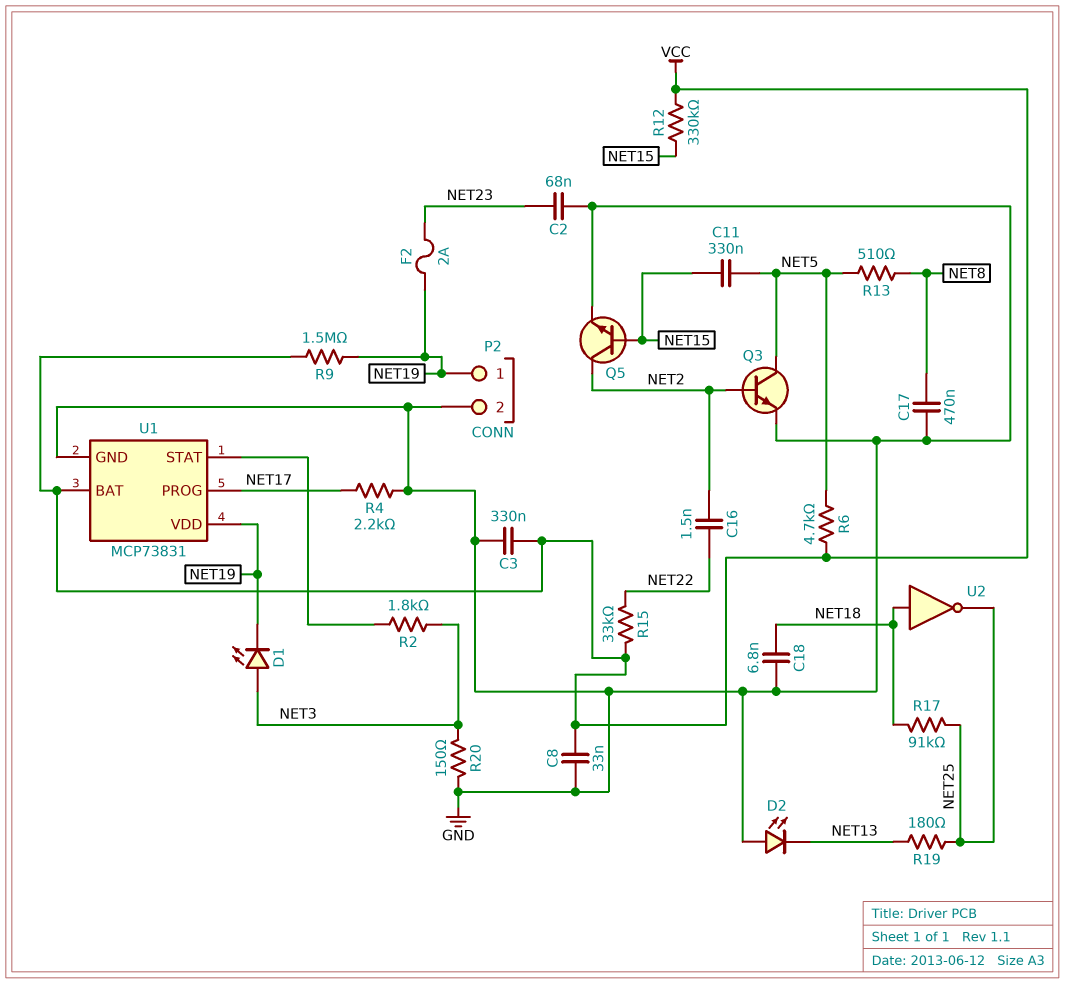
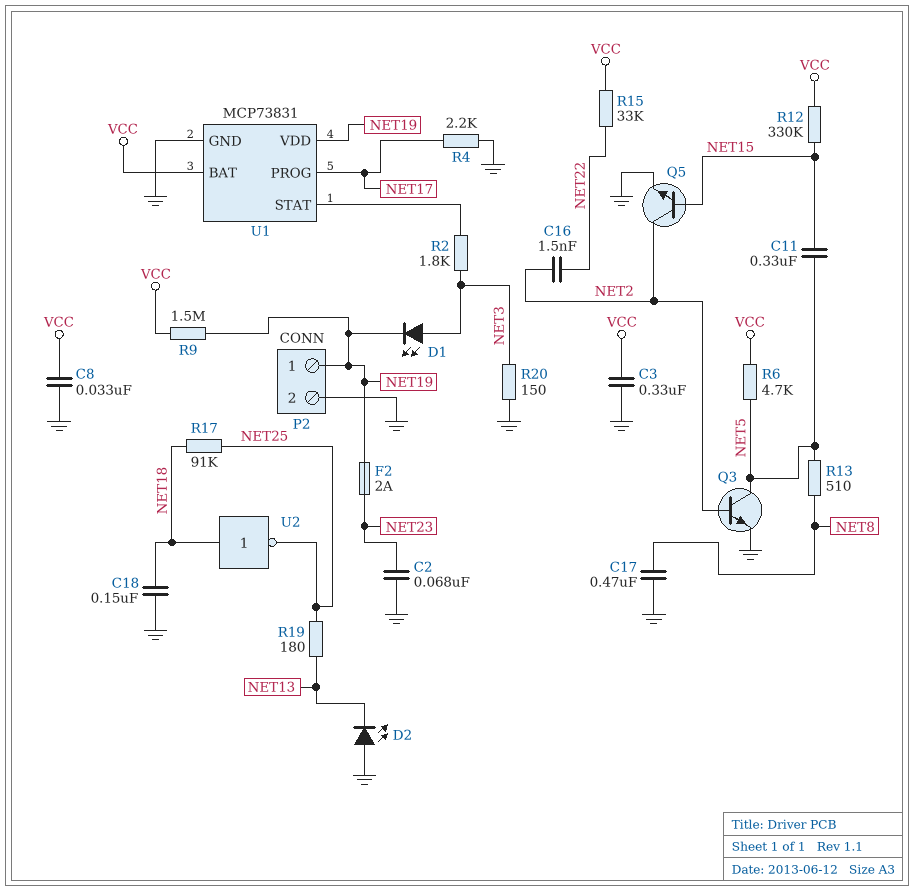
C18: 6.8nF (GND, NET18) -> 150nF (GND, NET18)

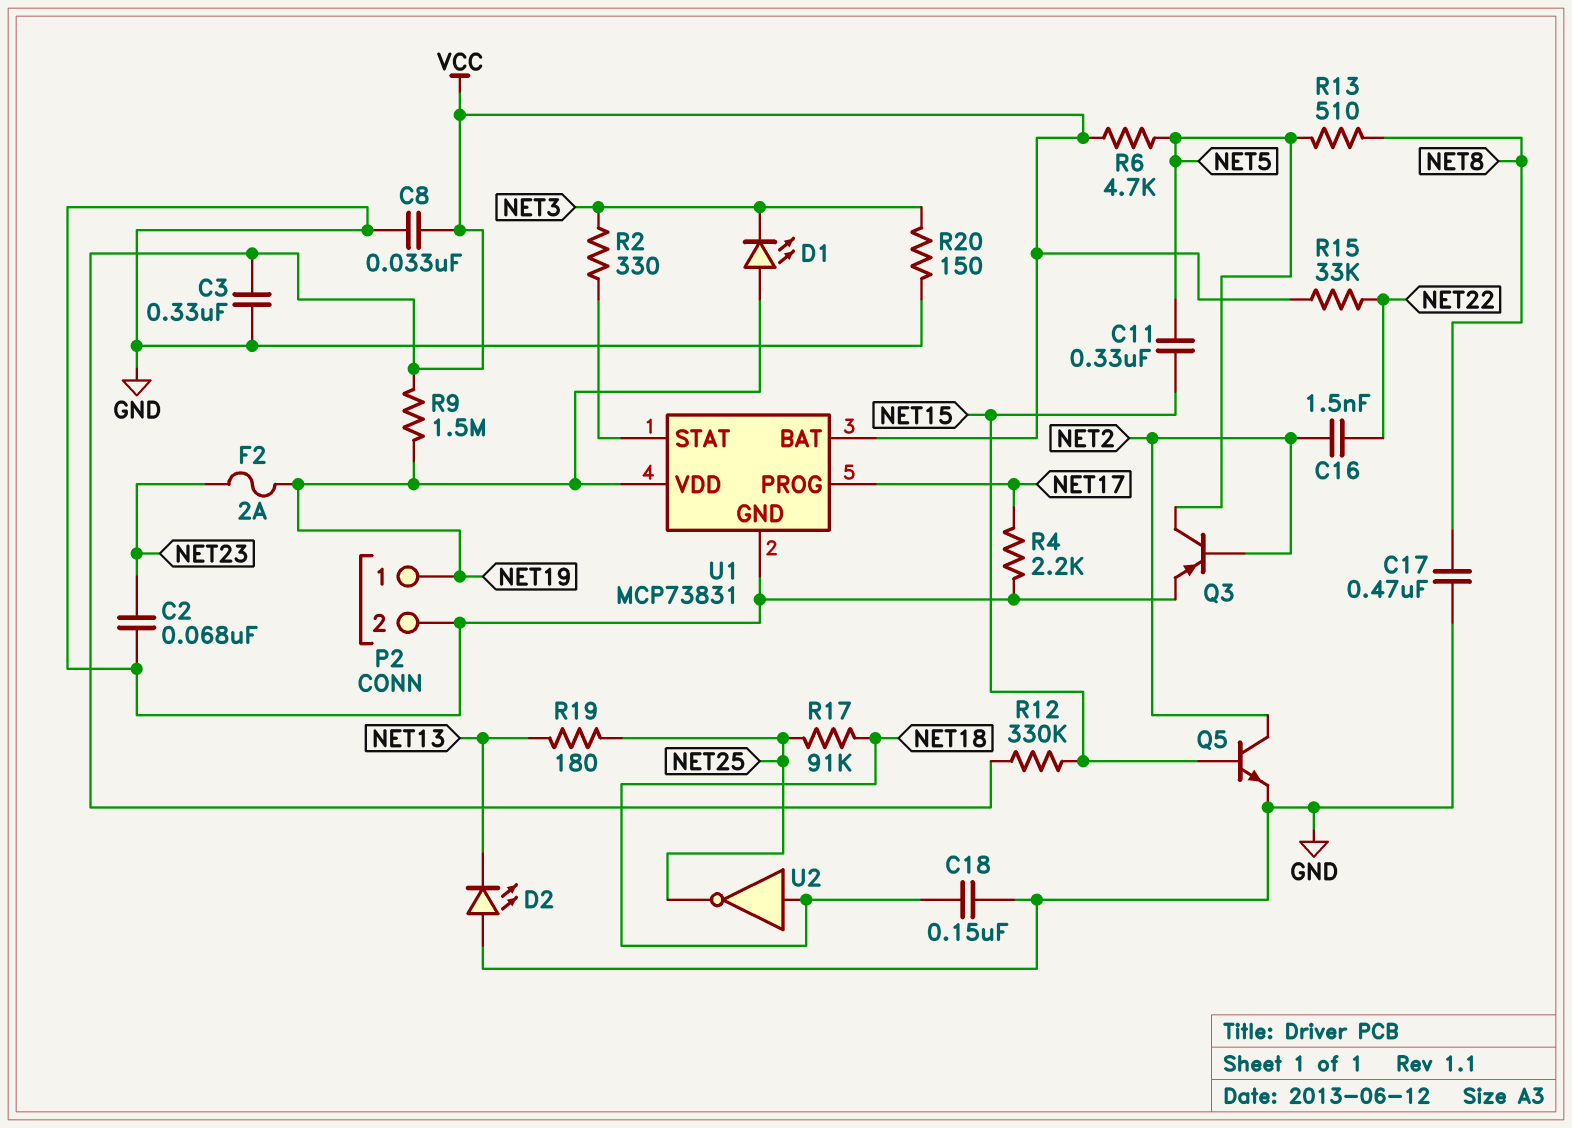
D1: LED (A NET3, K NET19) -> LED (A NET19, K NET3)
Q3: NPN (B NET2, C NET5, E GND) -> PNP (B NET2, C NET5, E GND)
R2: 1.8k (NET3, U1/STAT) -> 330 (NET3, U1/STAT)

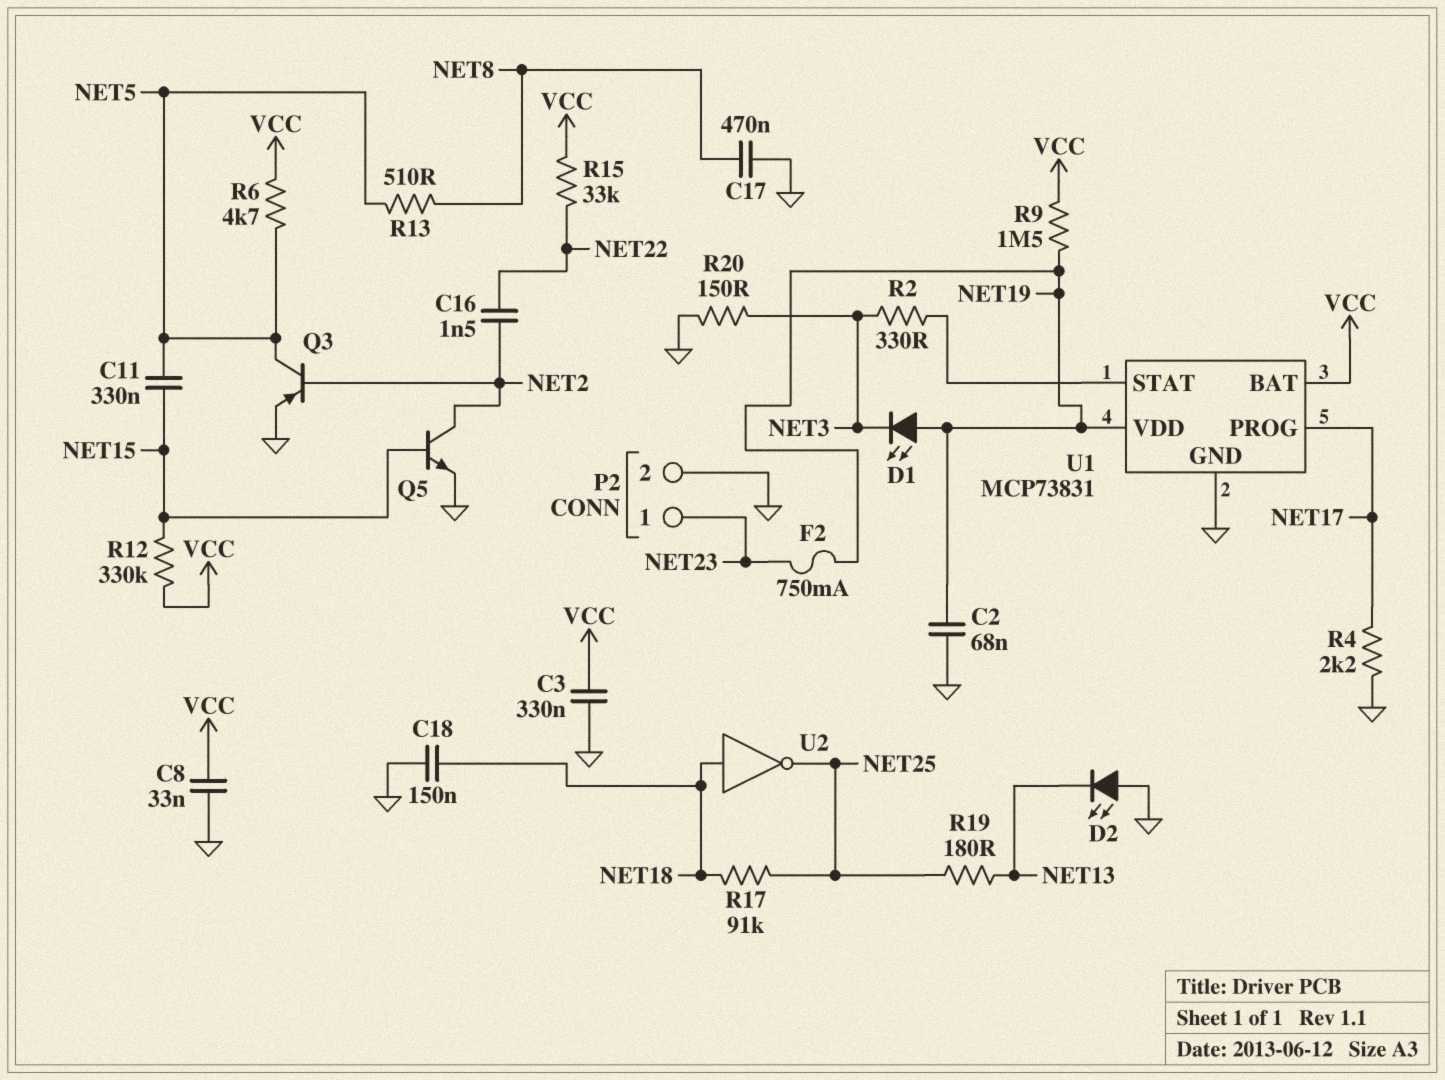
C2: 68nF (GND, NET23) -> 68nF (GND, NET19)
F2: 2A (NET19, NET23) -> 750mA (NET19, NET23)
P2 pin 1: NET19 -> NET23

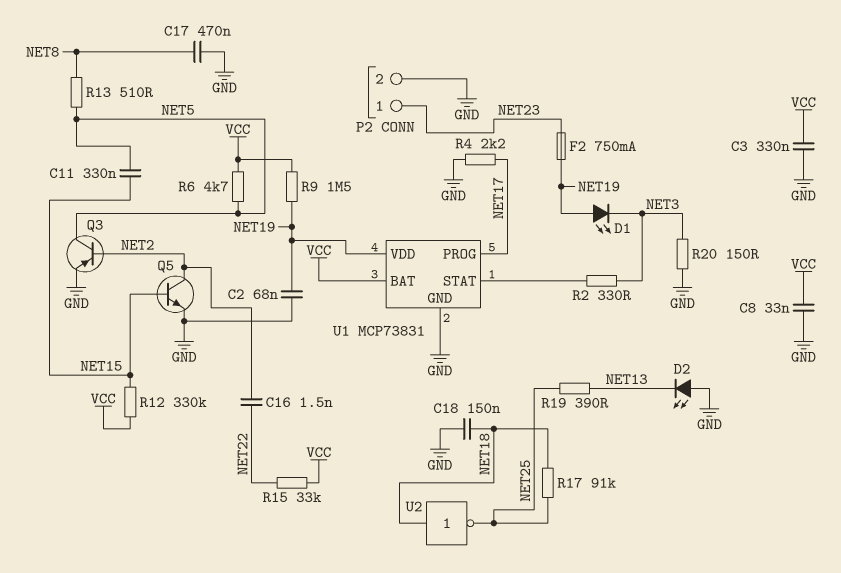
R19: 180 (NET13, NET25) -> 390 (NET13, NET25)

